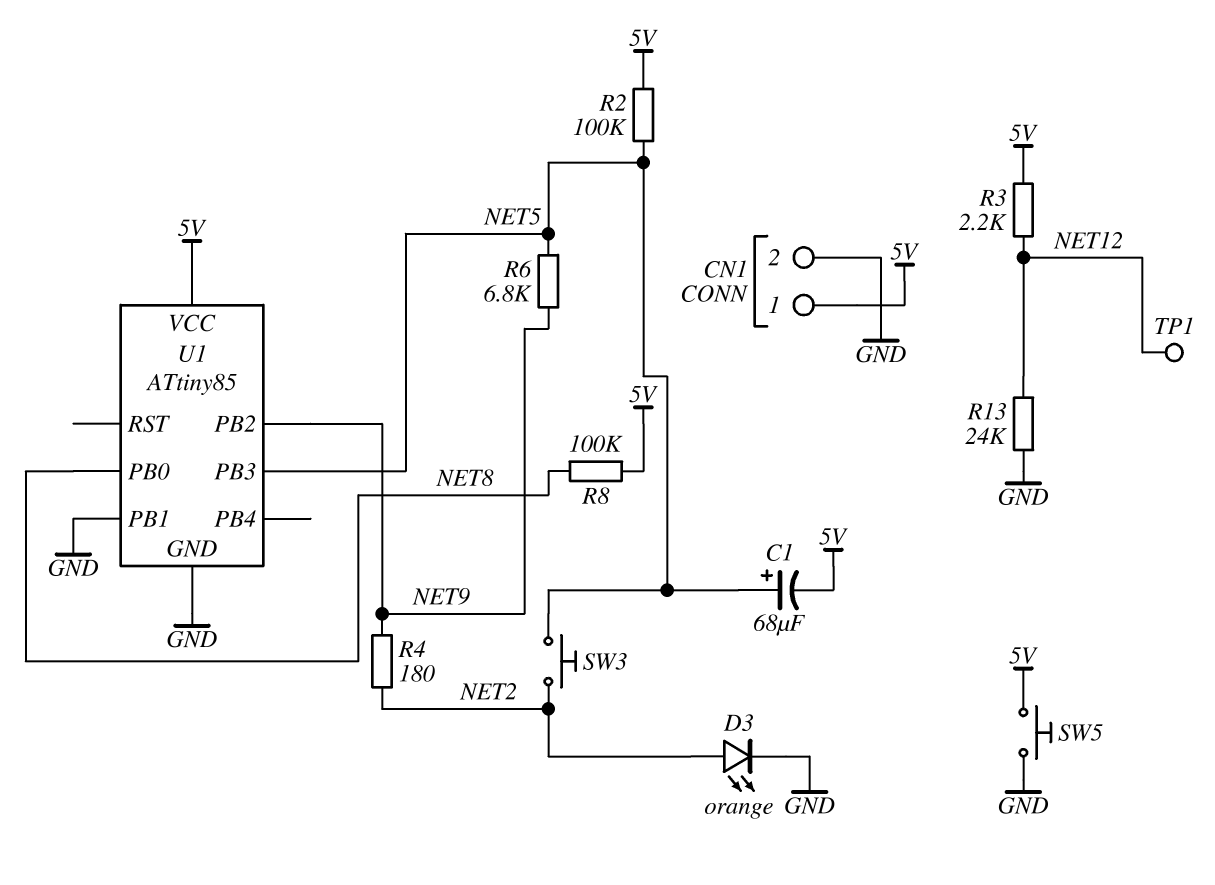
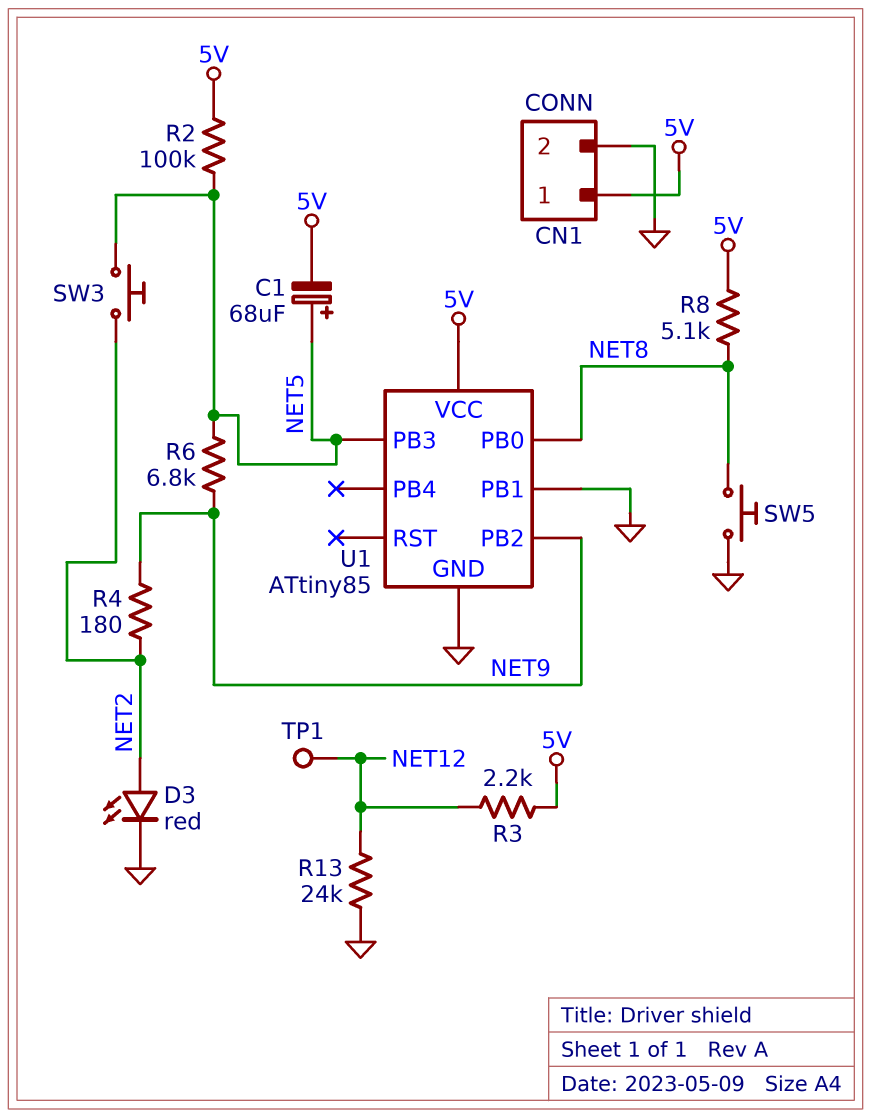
D3: LED orange (A NET2, K GND) -> LED red (A NET2, K GND)
R8: 100k (5V, NET8) -> 5.1k (5V, NET8)
SW5: button (5V, GND) -> button (GND, NET8)

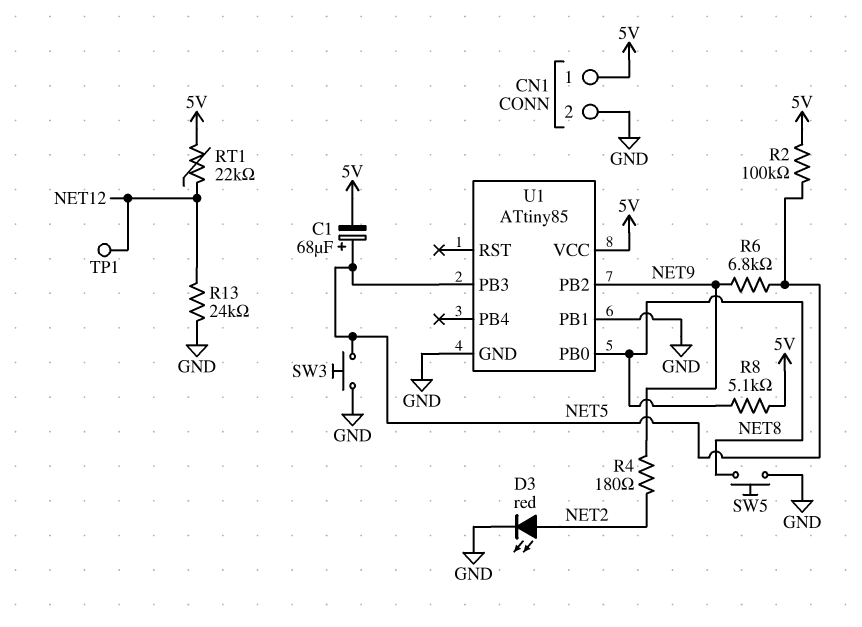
R3: 2.2k (5V, NET12) -> none
RT1: none -> 22k (5V, NET12)
SW3: button (NET2, NET5) -> button (GND, NET5)

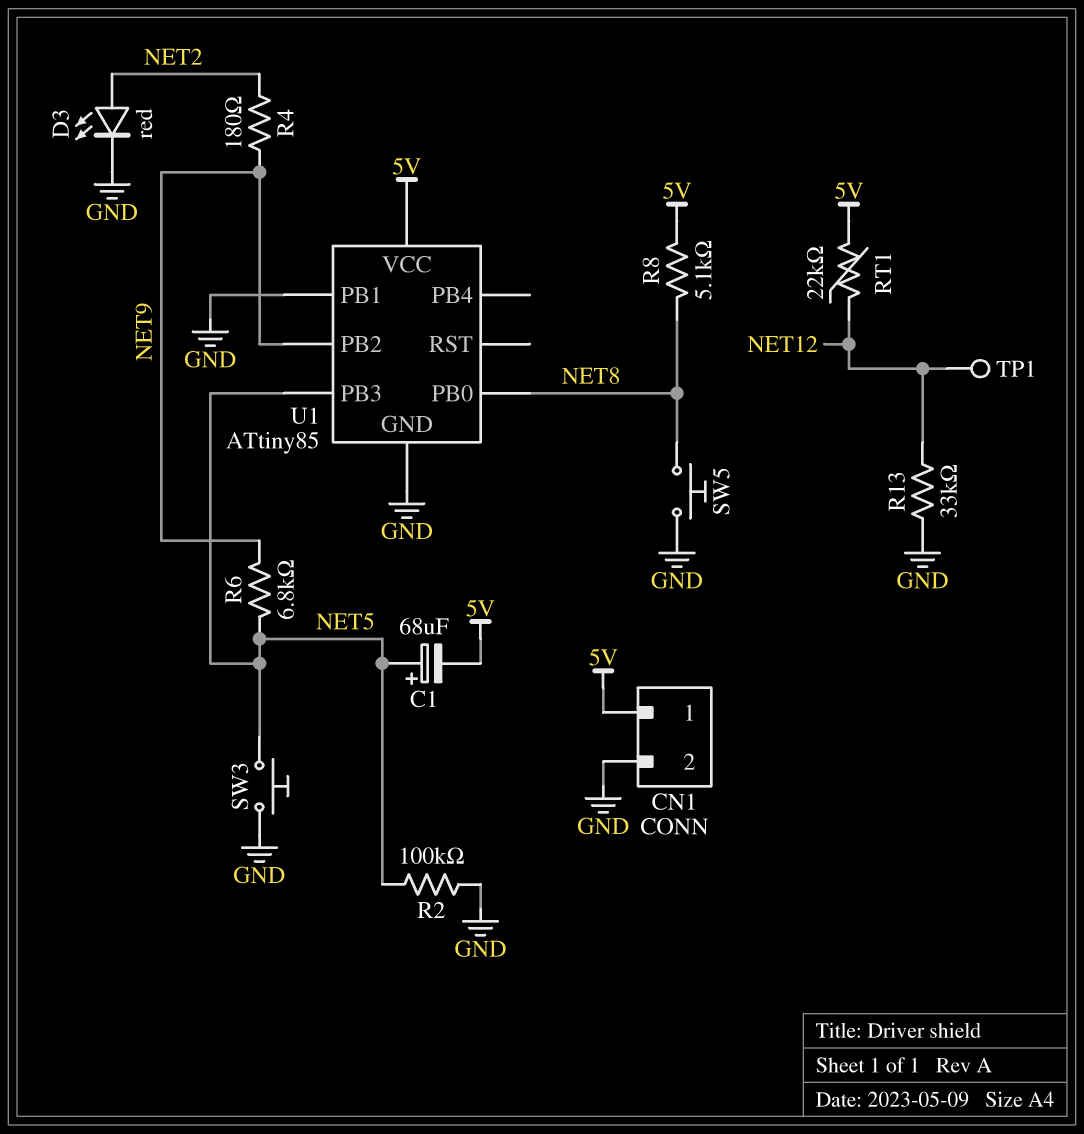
R2: 100k (5V, NET5) -> 100k (GND, NET5)
R13: 24k (GND, NET12) -> 33k (GND, NET12)

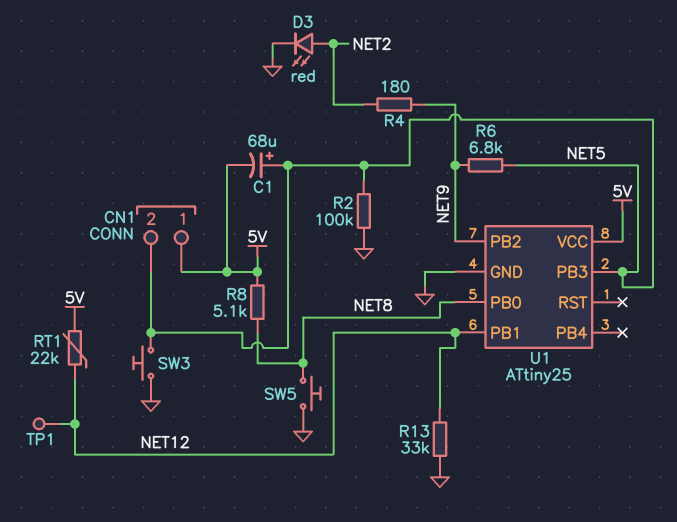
CN1 pin 2: GND -> NET5
U1: ATtiny85 -> ATtiny25
U1 pin PB1: GND -> NET12

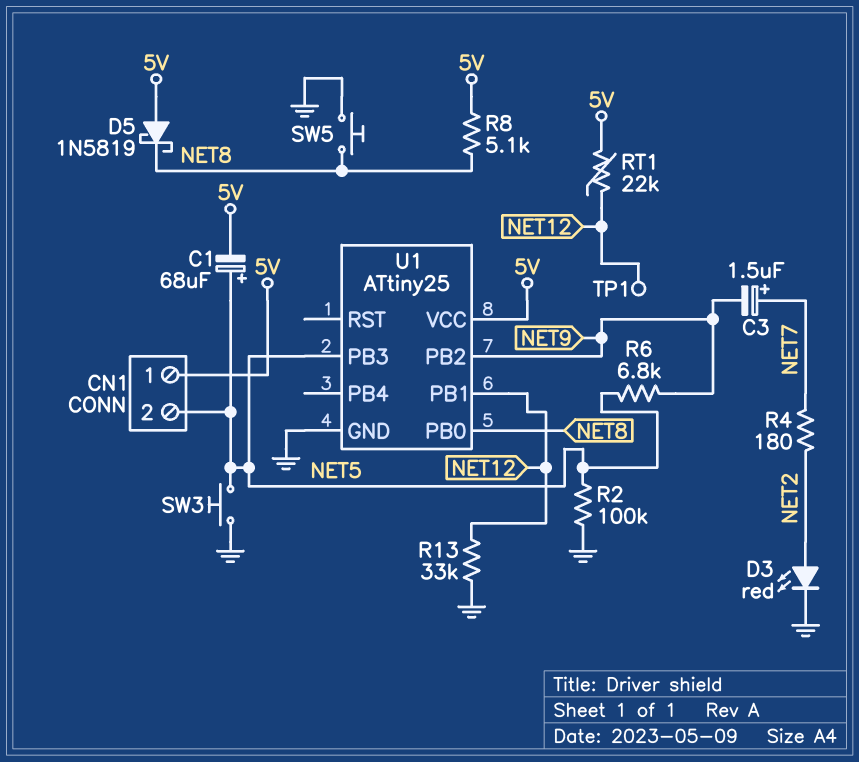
C3: none -> 1.5uF (plus NET7, minus NET9)
D5: none -> schottky 1N5819 (A 5V, K NET8)
R4: 180 (NET2, NET9) -> 180 (NET2, NET7)

